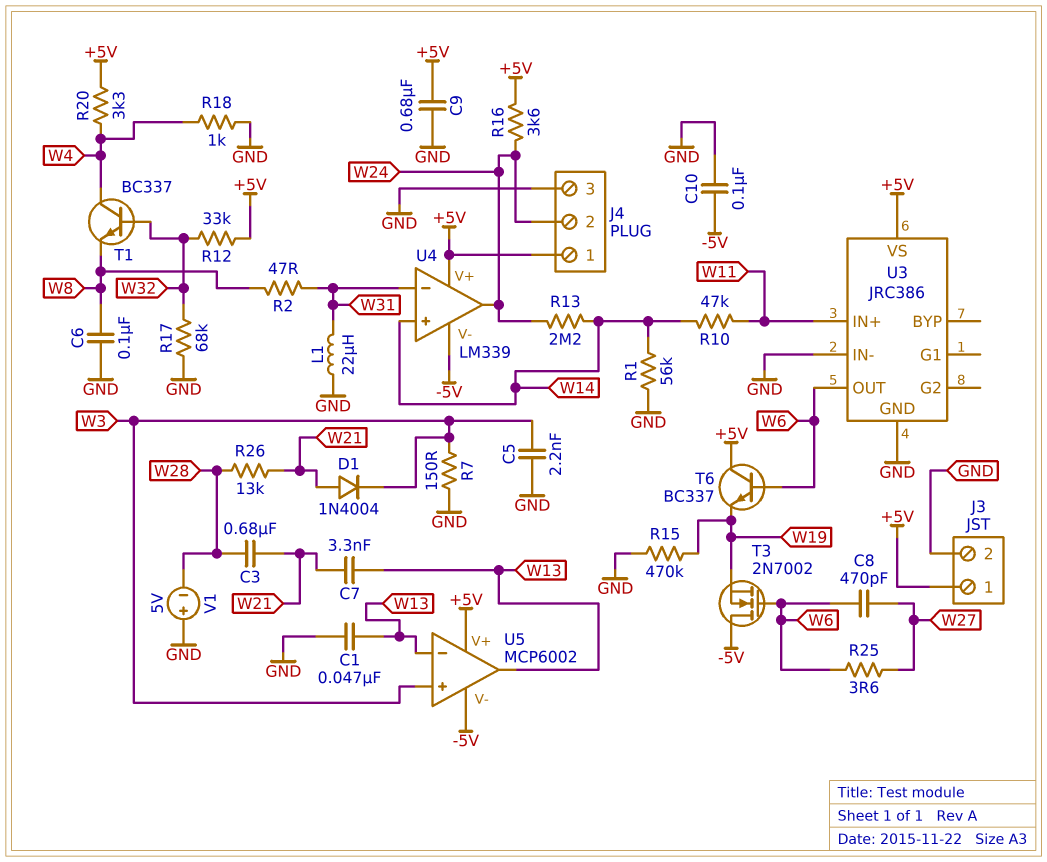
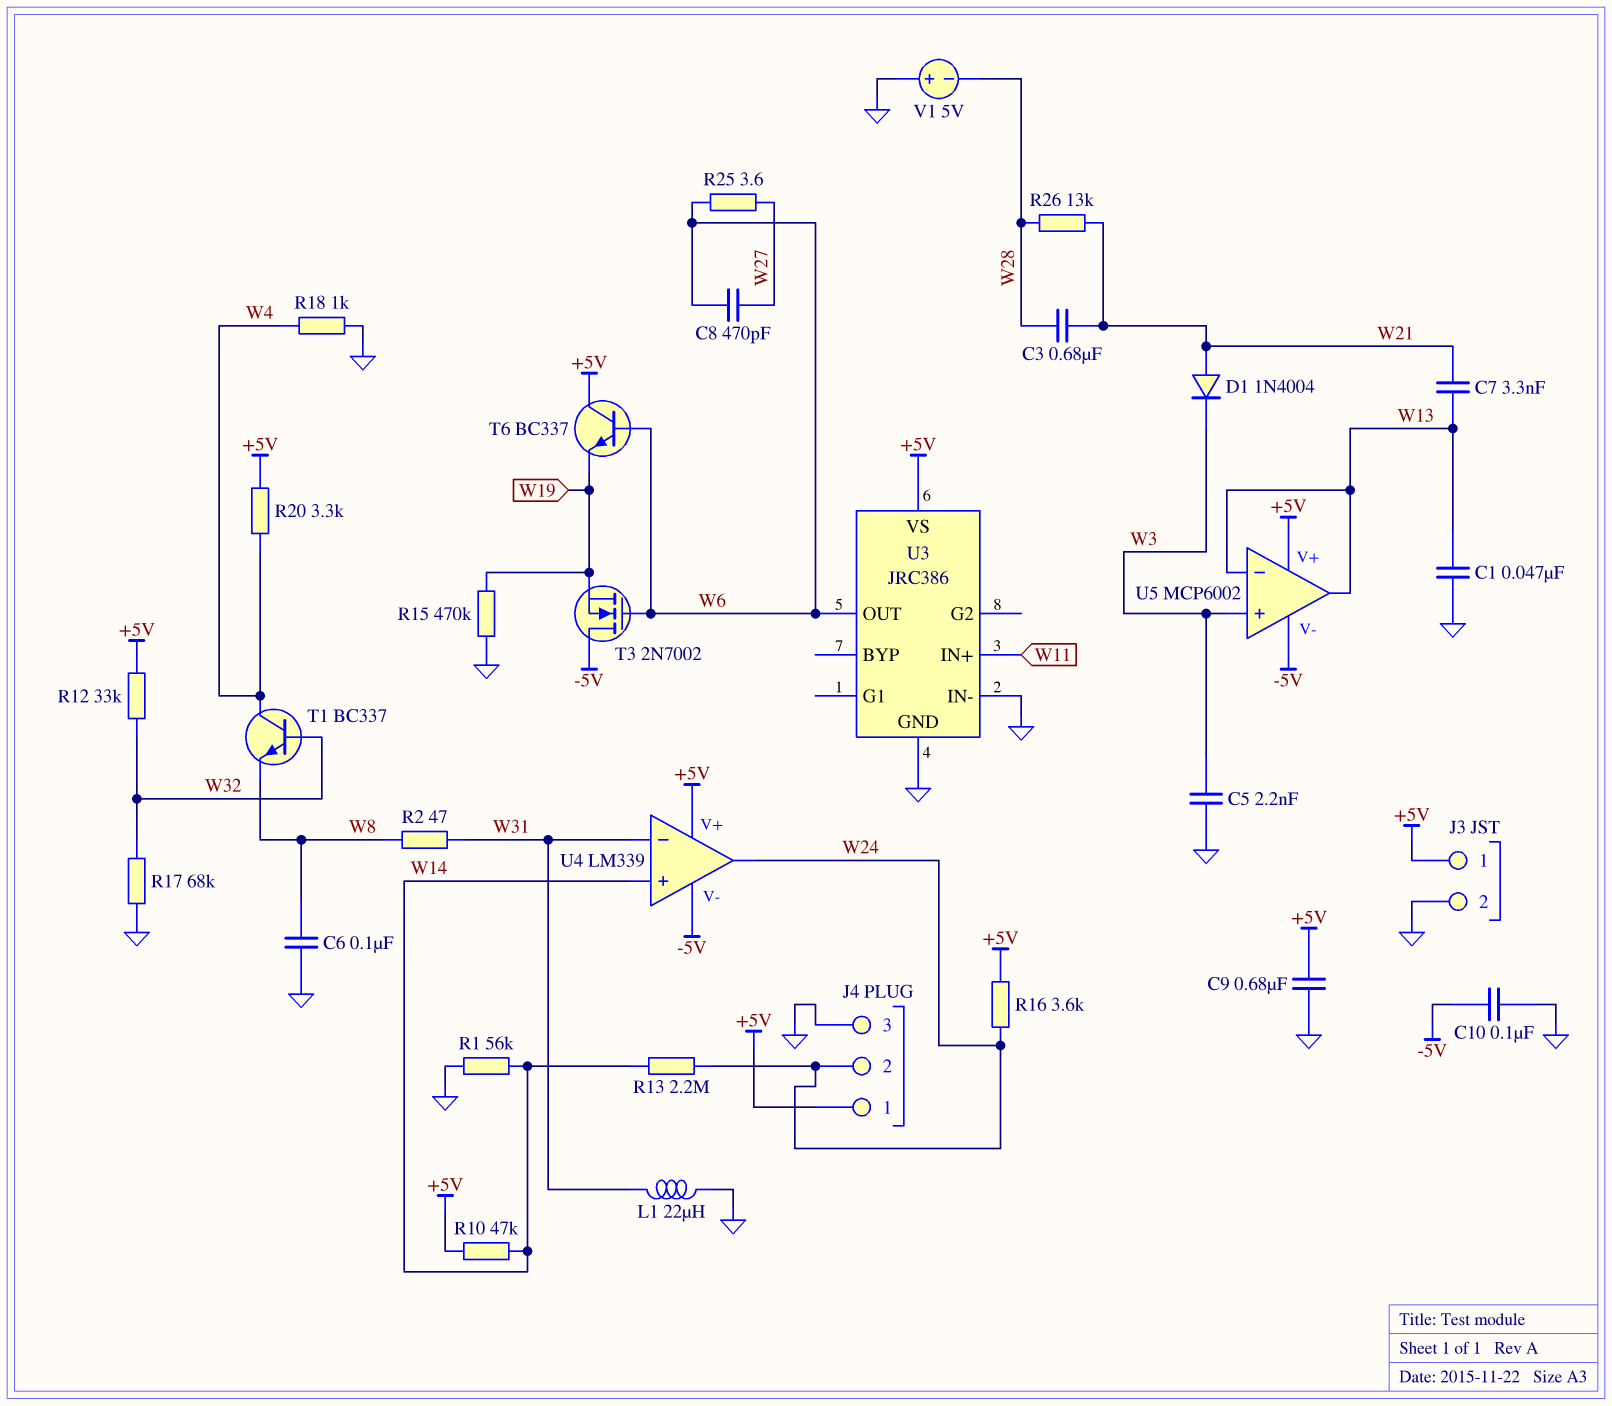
R7: 150 (GND, W3) -> none
R10: 47k (W11, W14) -> 47k (+5V, W14)

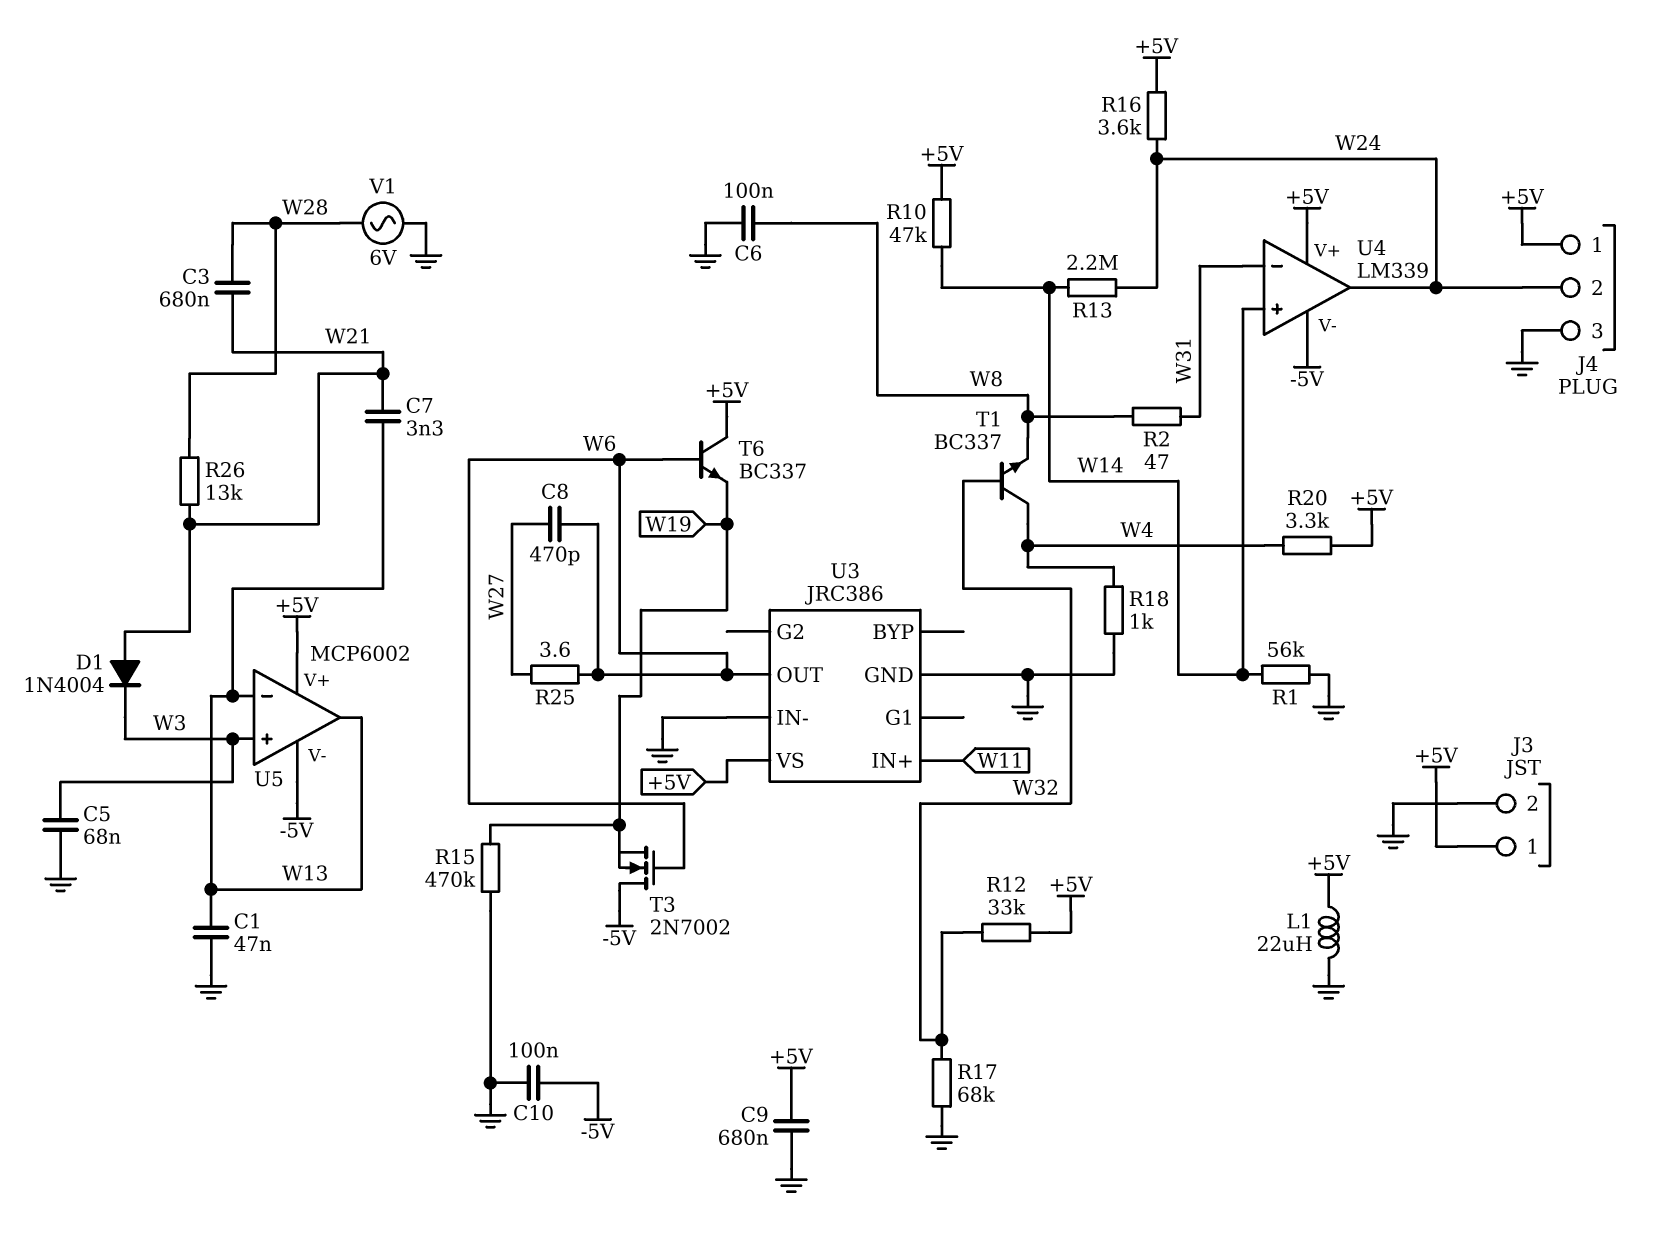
C5: 2.2nF (GND, W3) -> 68nF (GND, W3)
L1: 22uH (GND, W31) -> 22uH (+5V, GND)
V1: 5V (plus GND, minus W28) -> AC 6V (GND, W28)

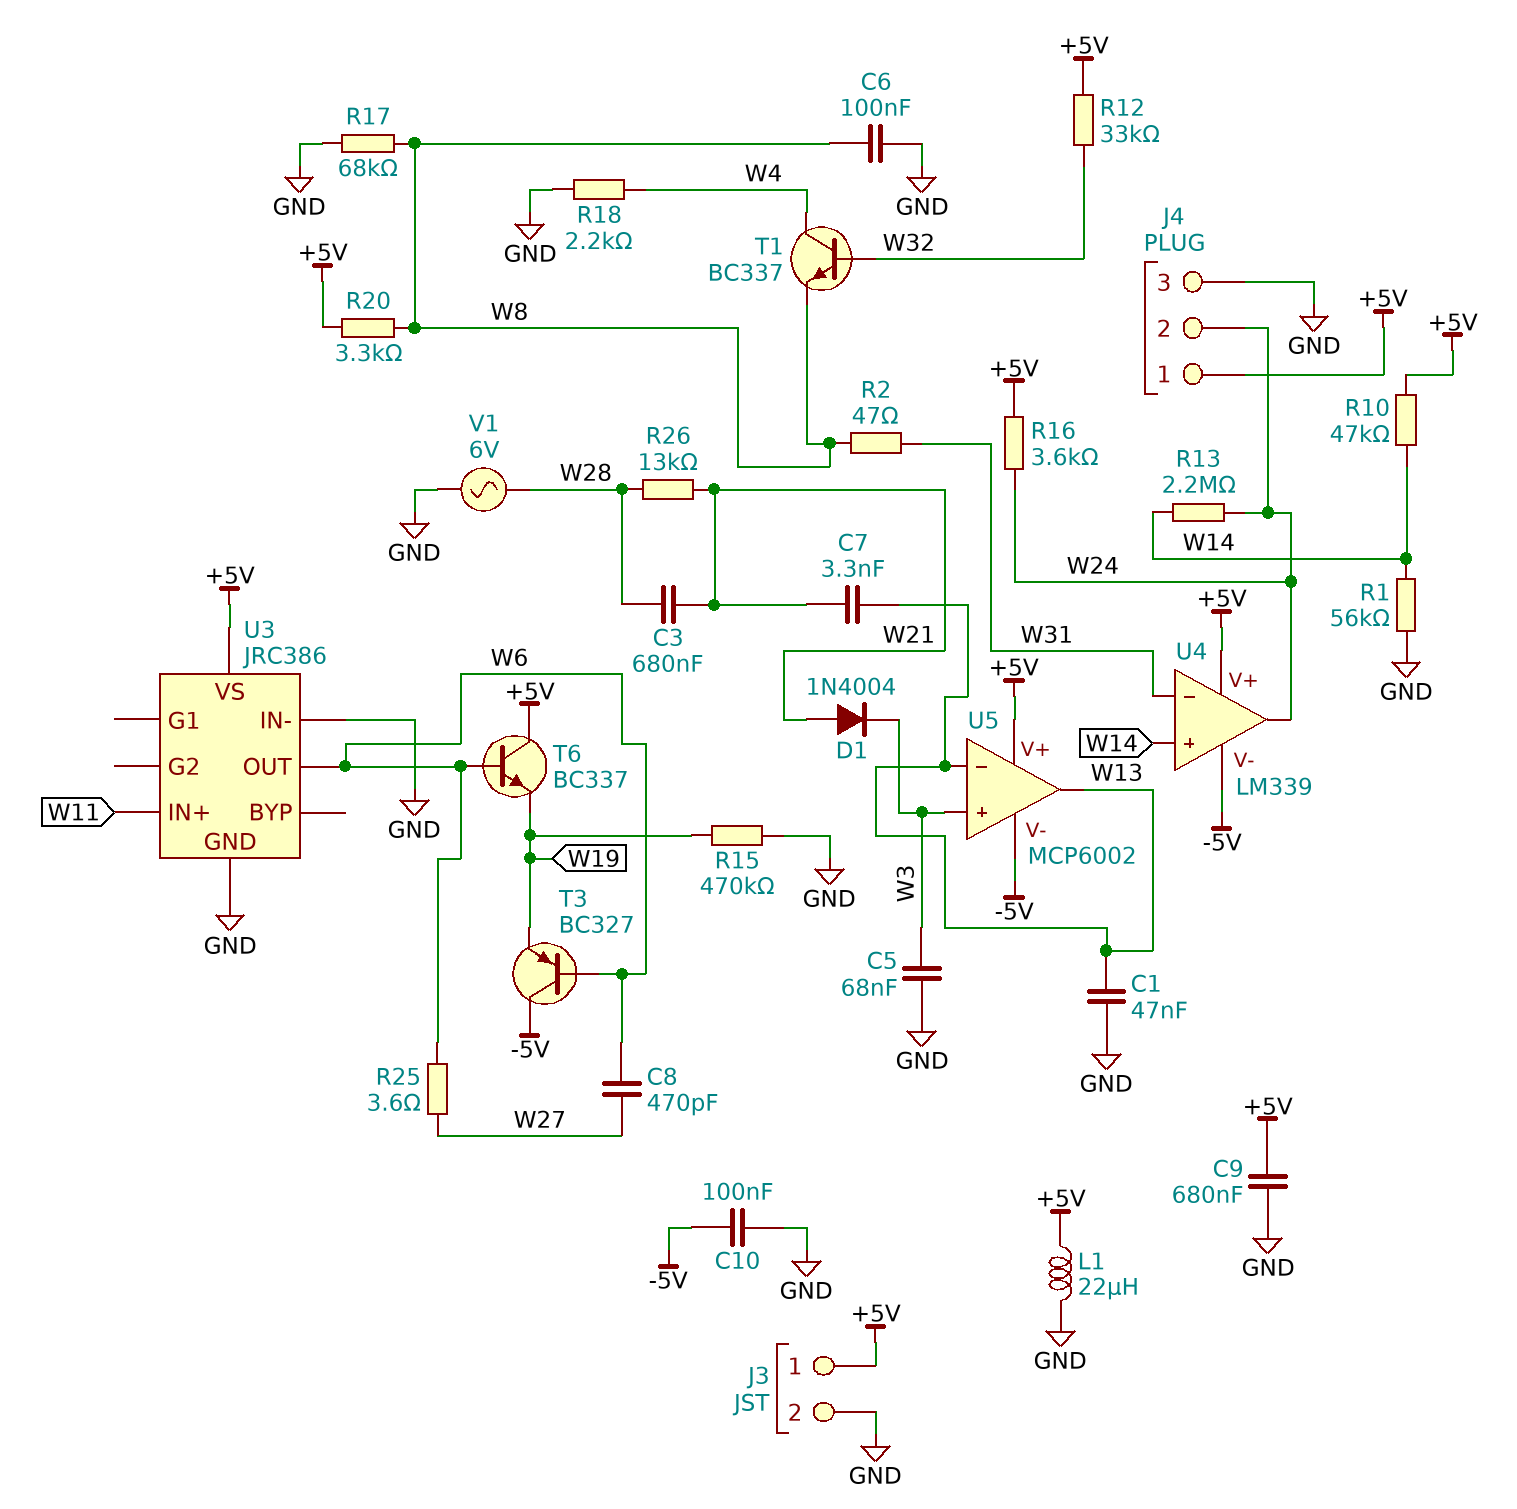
R17: 68k (GND, W32) -> 68k (GND, W8)
R18: 1k (GND, W4) -> 2.2k (GND, W4)
R20: 3.3k (+5V, W4) -> 3.3k (+5V, W8)
T3: NMOS 2N7002 (G W6, D -5V, S W19) -> PNP BC327 (B W6, C -5V, E W19)

